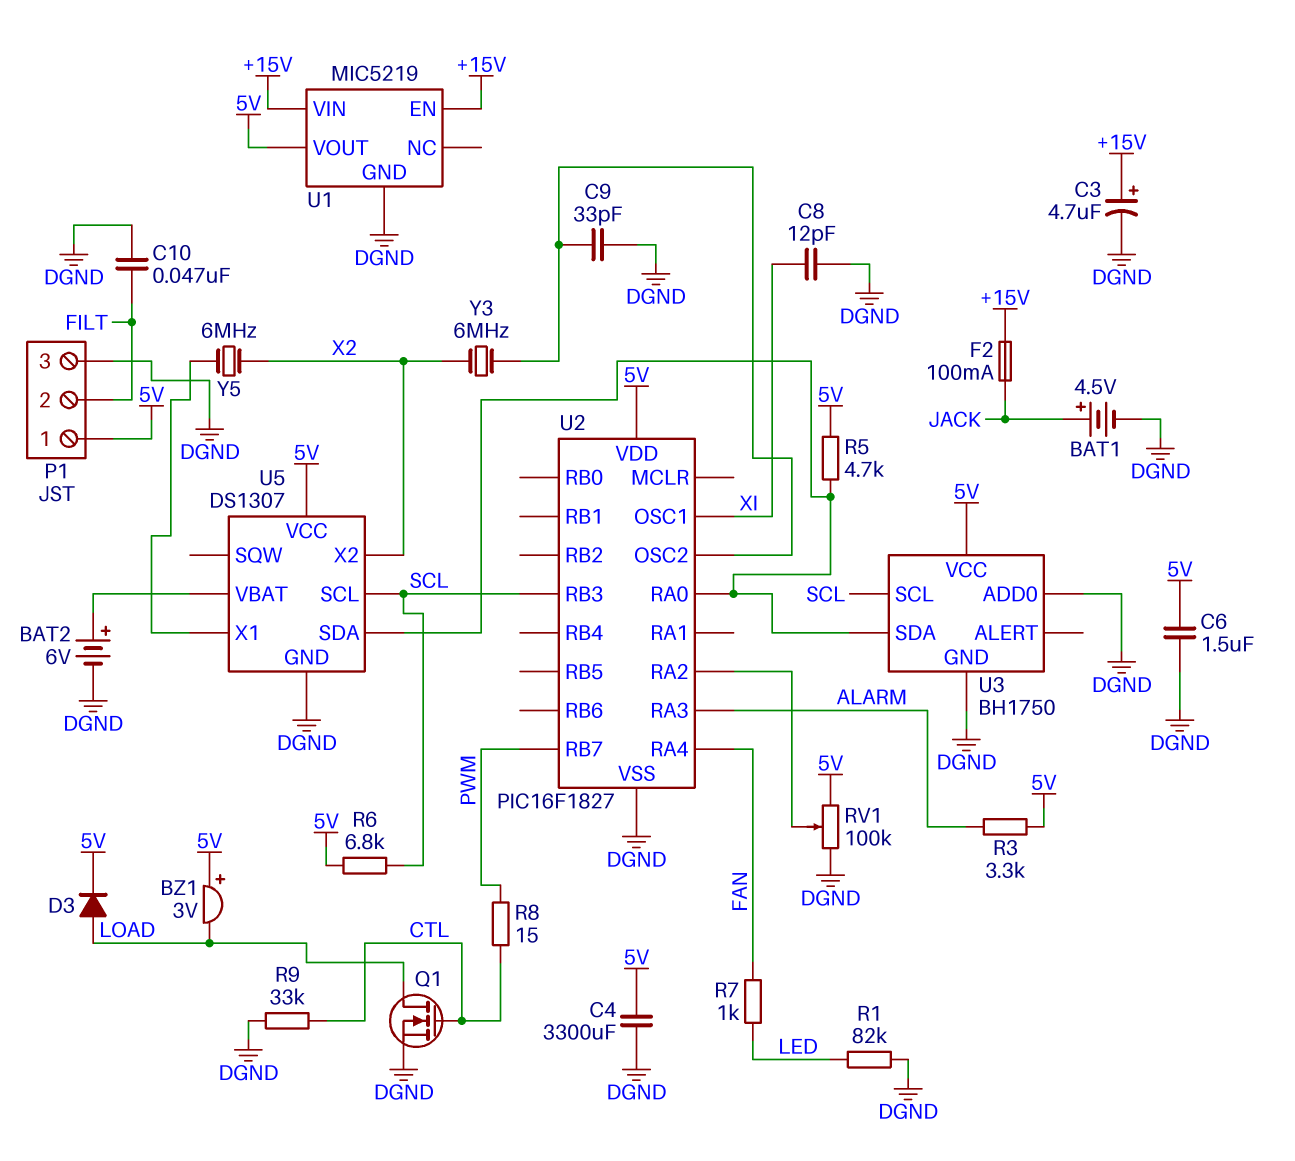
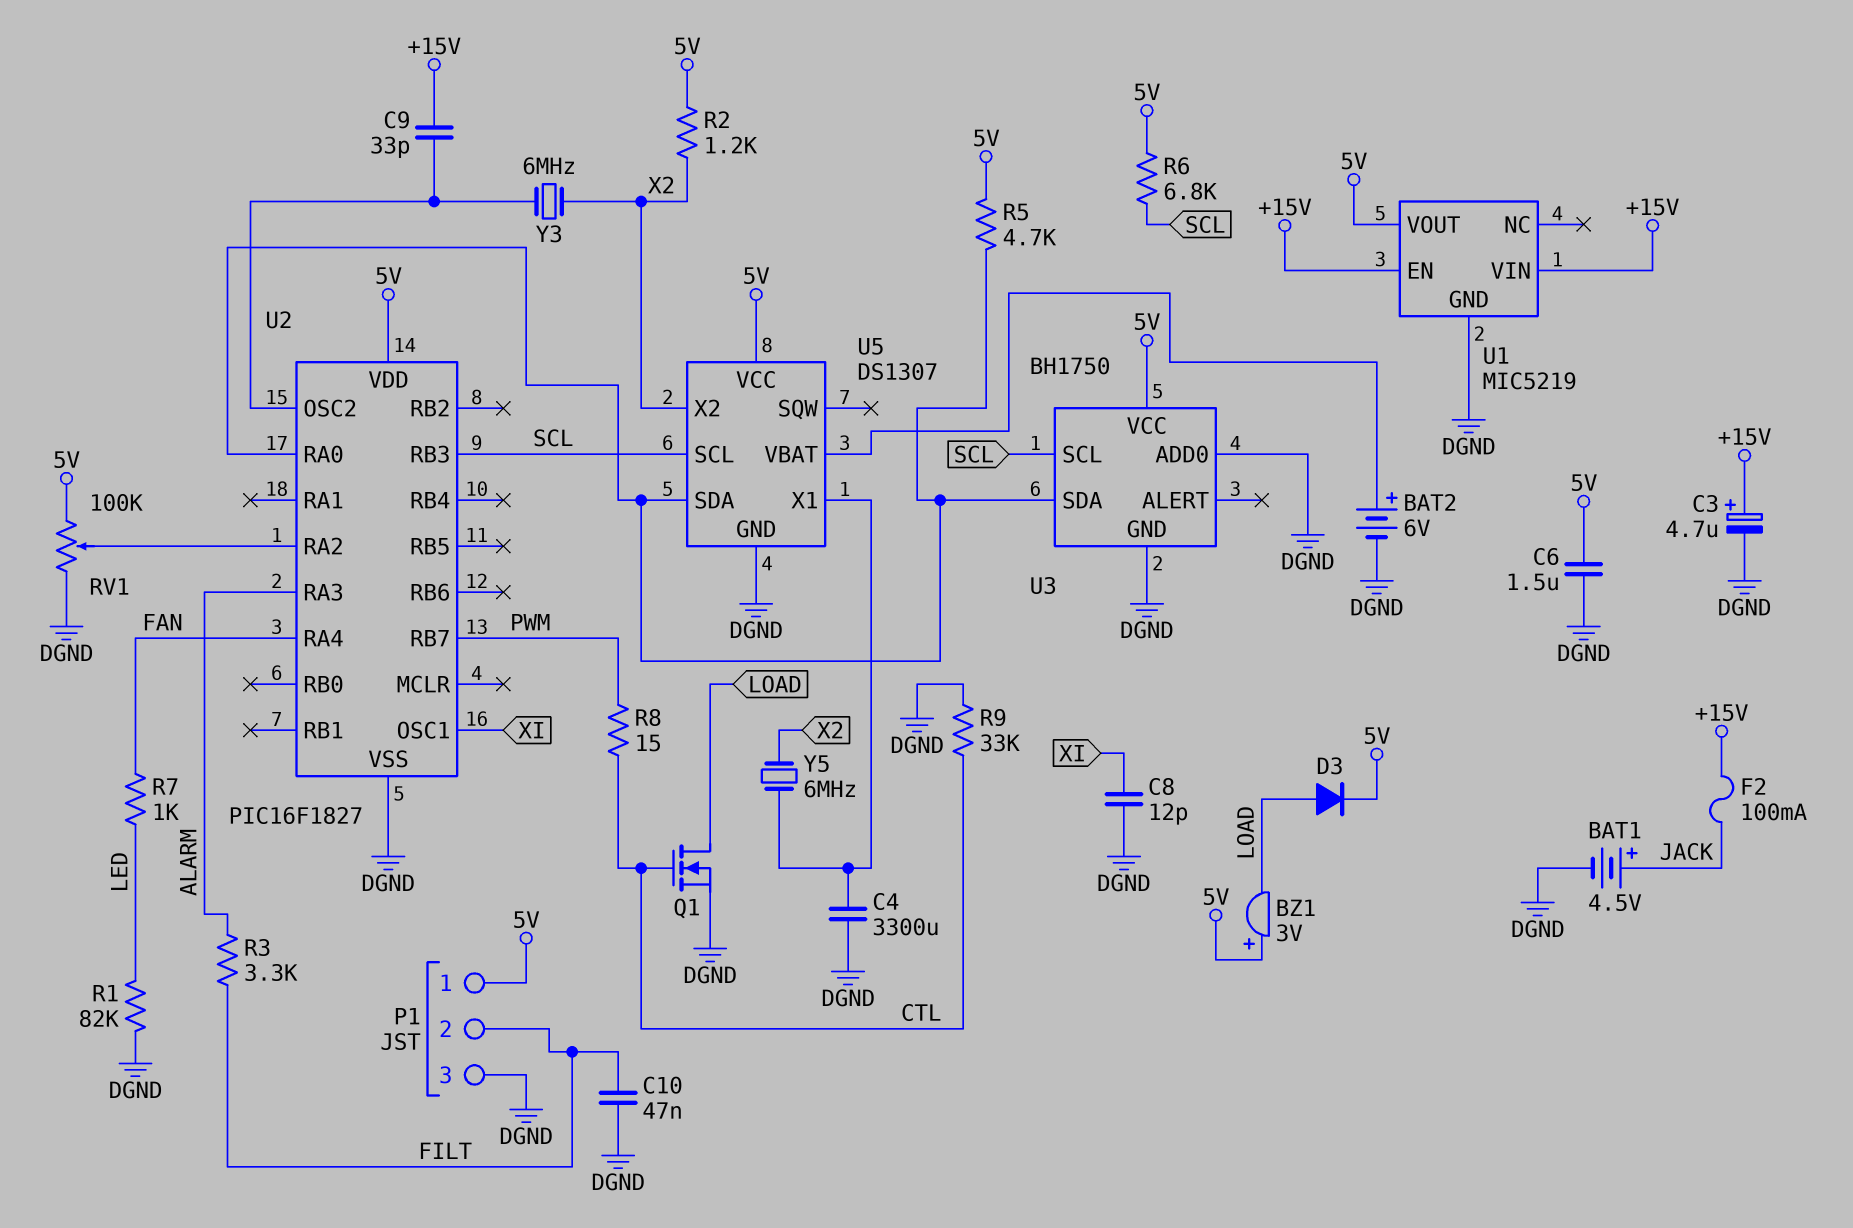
C4: 3300uF (5V, DGND) -> 3300uF (DGND, U5/X1)
C9: 33pF (DGND, U2/OSC2) -> 33pF (+15V, U2/OSC2)
R2: none -> 1.2k (5V, X2)
R3: 3.3k (5V, ALARM) -> 3.3k (ALARM, FILT)

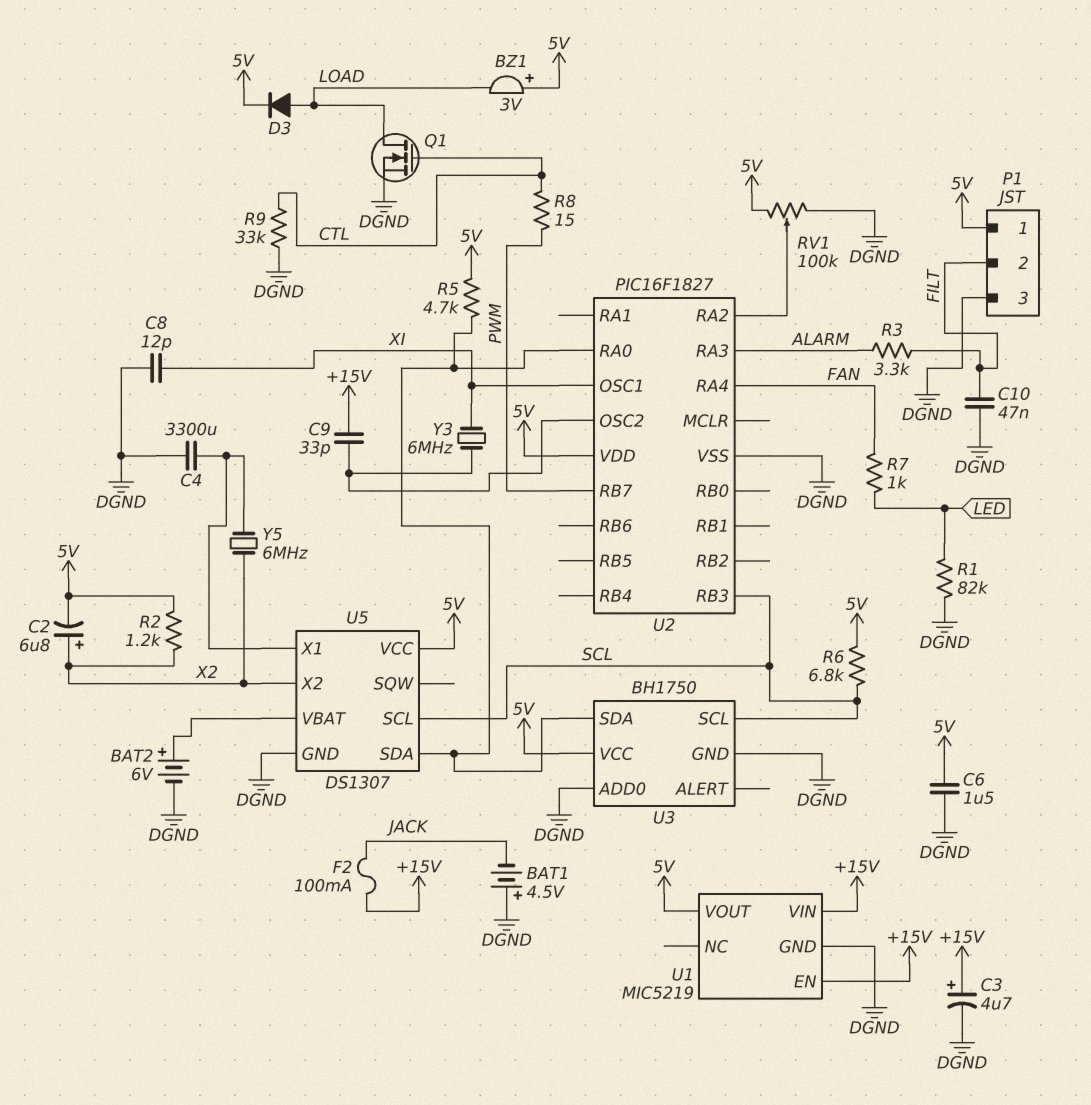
BAT1: 4.5V (plus JACK, minus DGND) -> 4.5V (plus DGND, minus JACK)
C2: none -> 6.8uF (plus X2, minus 5V)
Y3: 6MHz (U2/OSC2, X2) -> 6MHz (U2/OSC2, XI)

